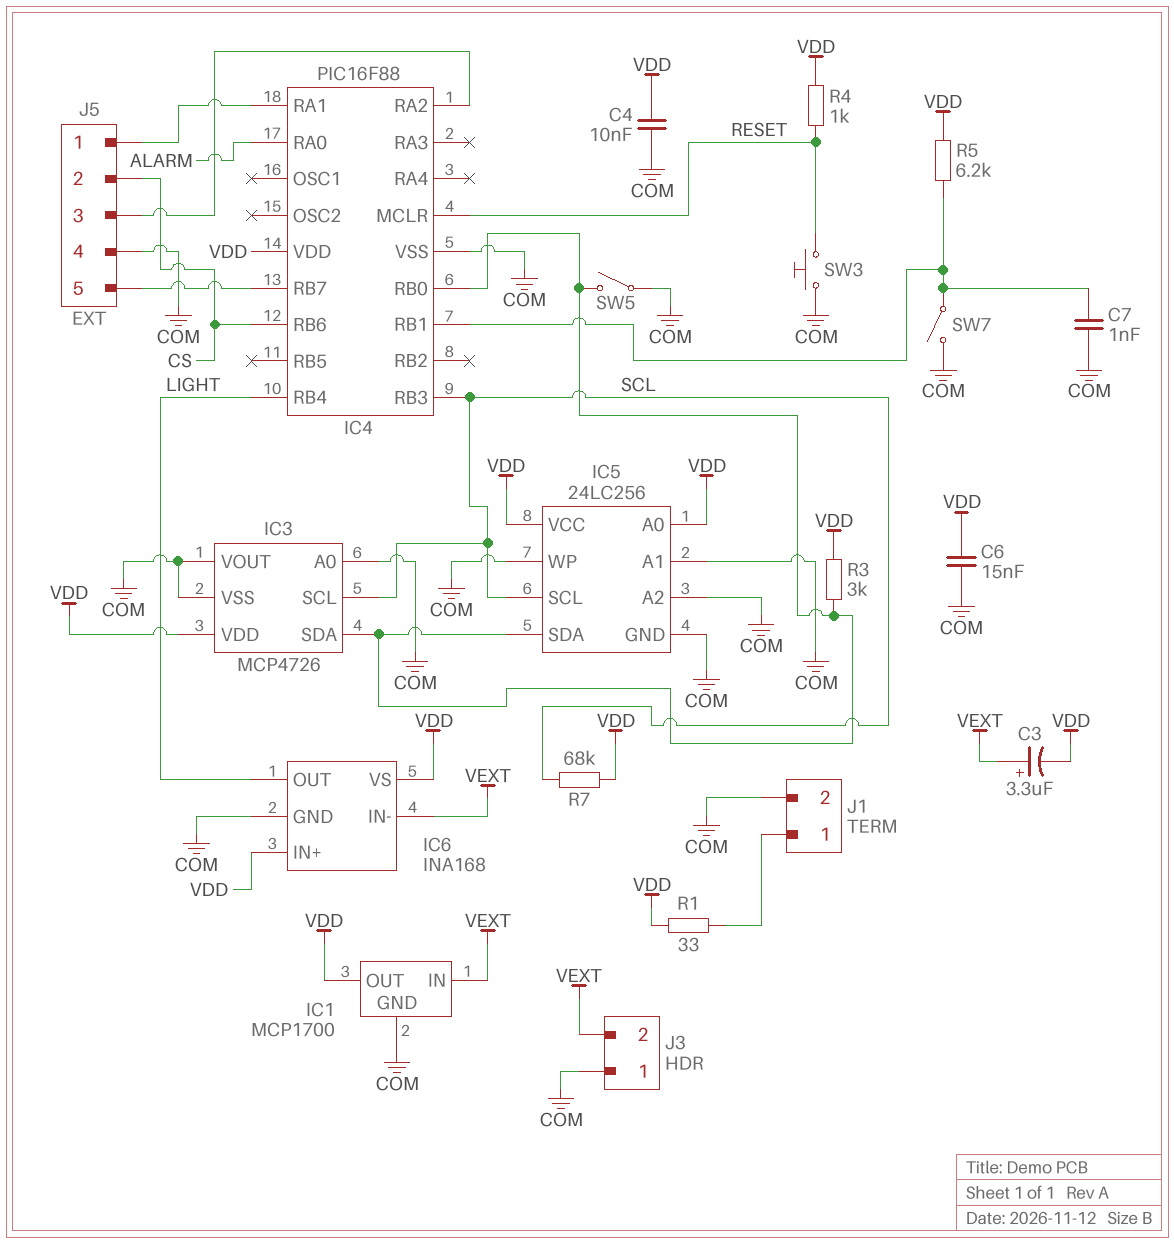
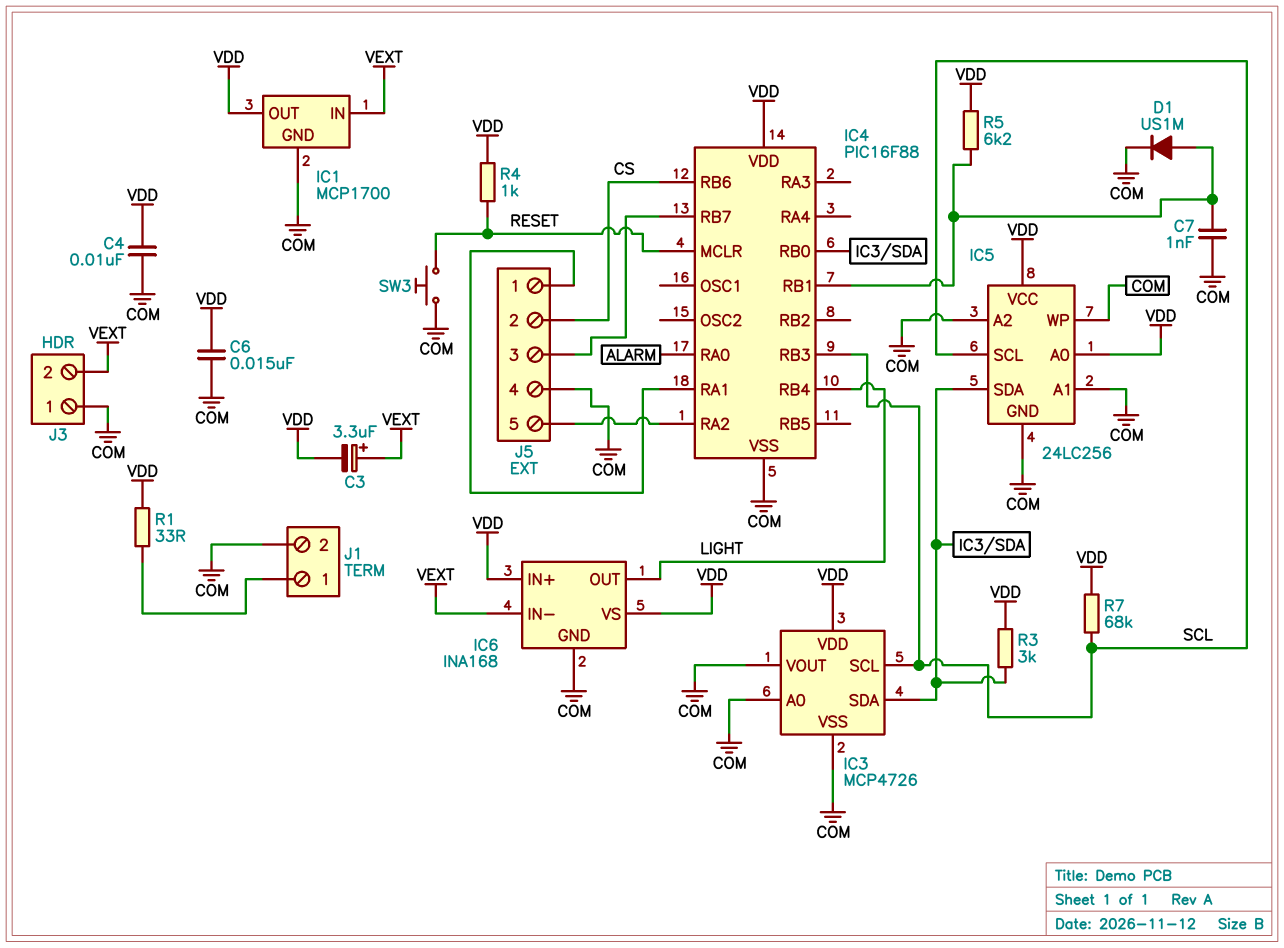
D1: none -> diode US1M (A IC4/RB1, K COM)
J5 pin 3: IC4/RA2 -> IC4/RB7
J5 pin 5: IC4/RB7 -> IC4/RA2
SW5: switch (COM, IC3/SDA) -> none
SW7: switch (COM, IC4/RB1) -> none

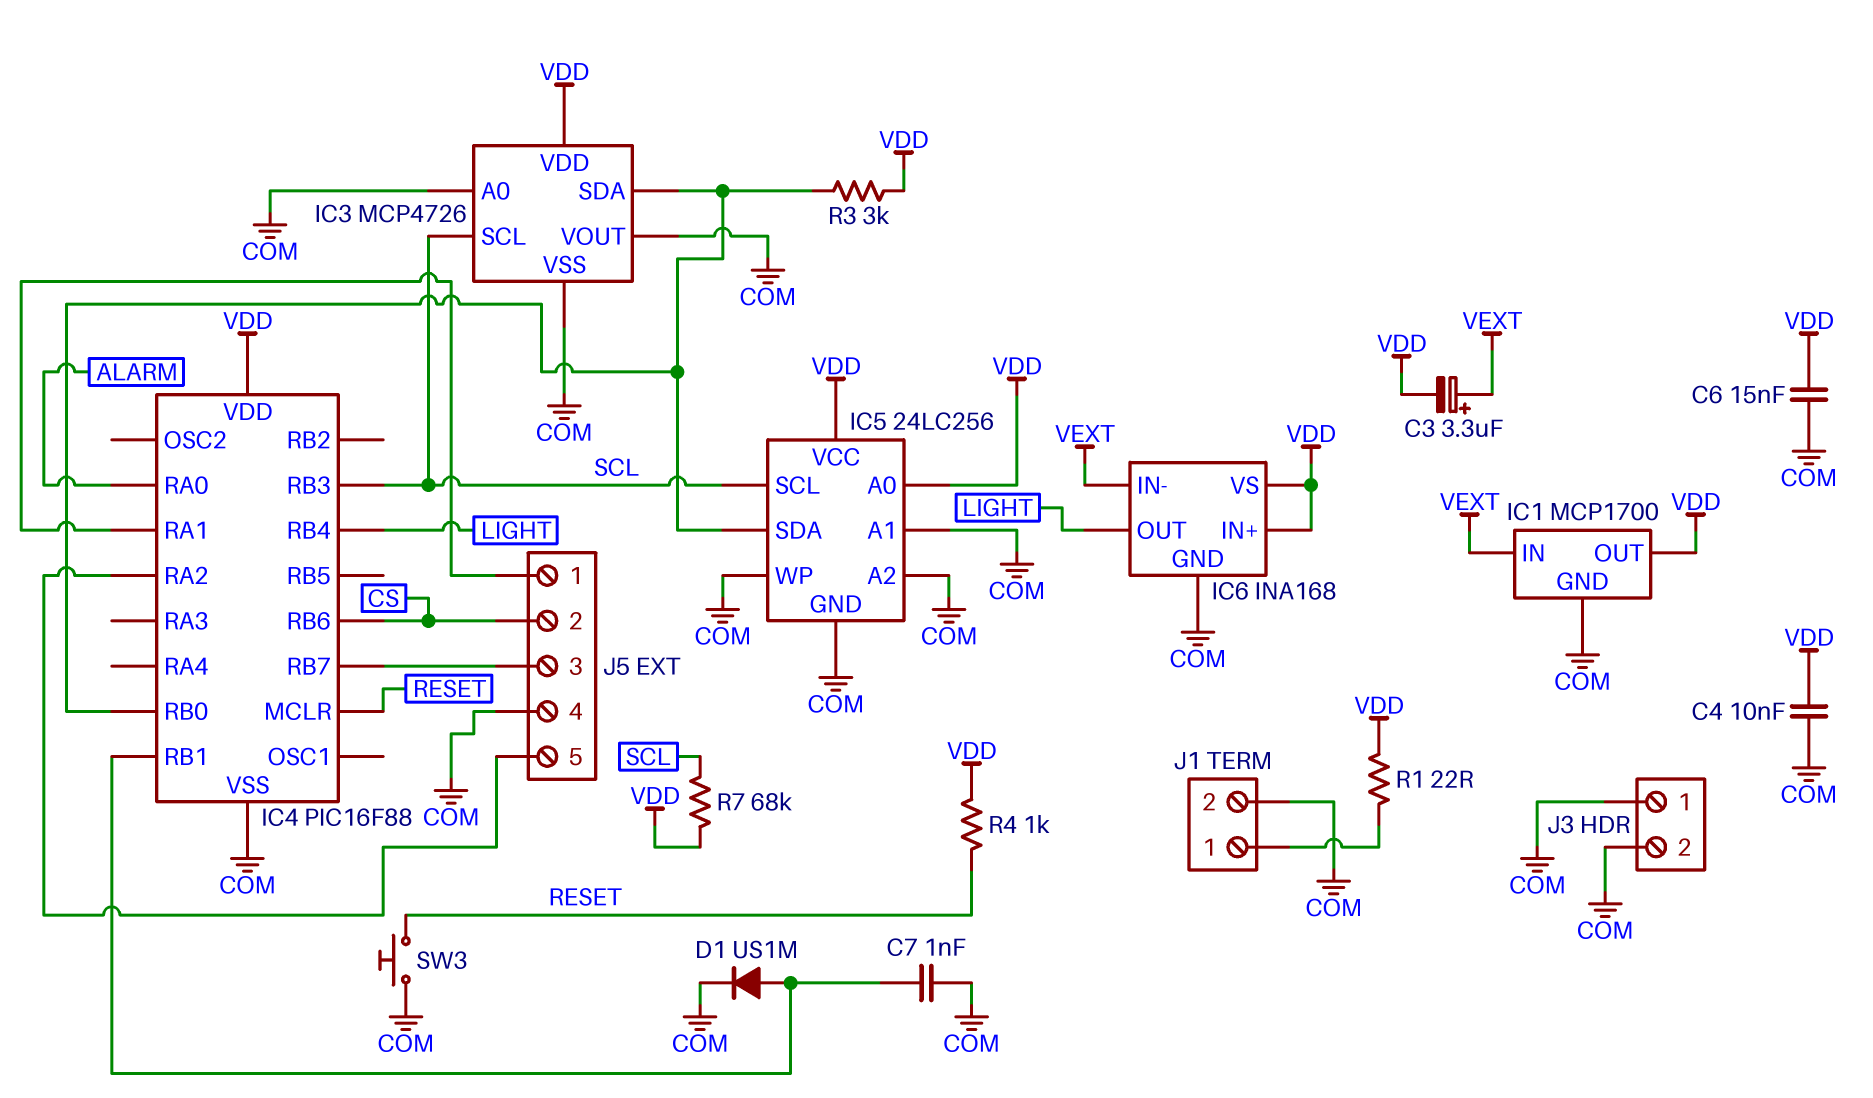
J3 pin 2: VEXT -> COM
R1: 33 (J1/1, VDD) -> 22 (J1/1, VDD)
R5: 6.2k (IC4/RB1, VDD) -> none

